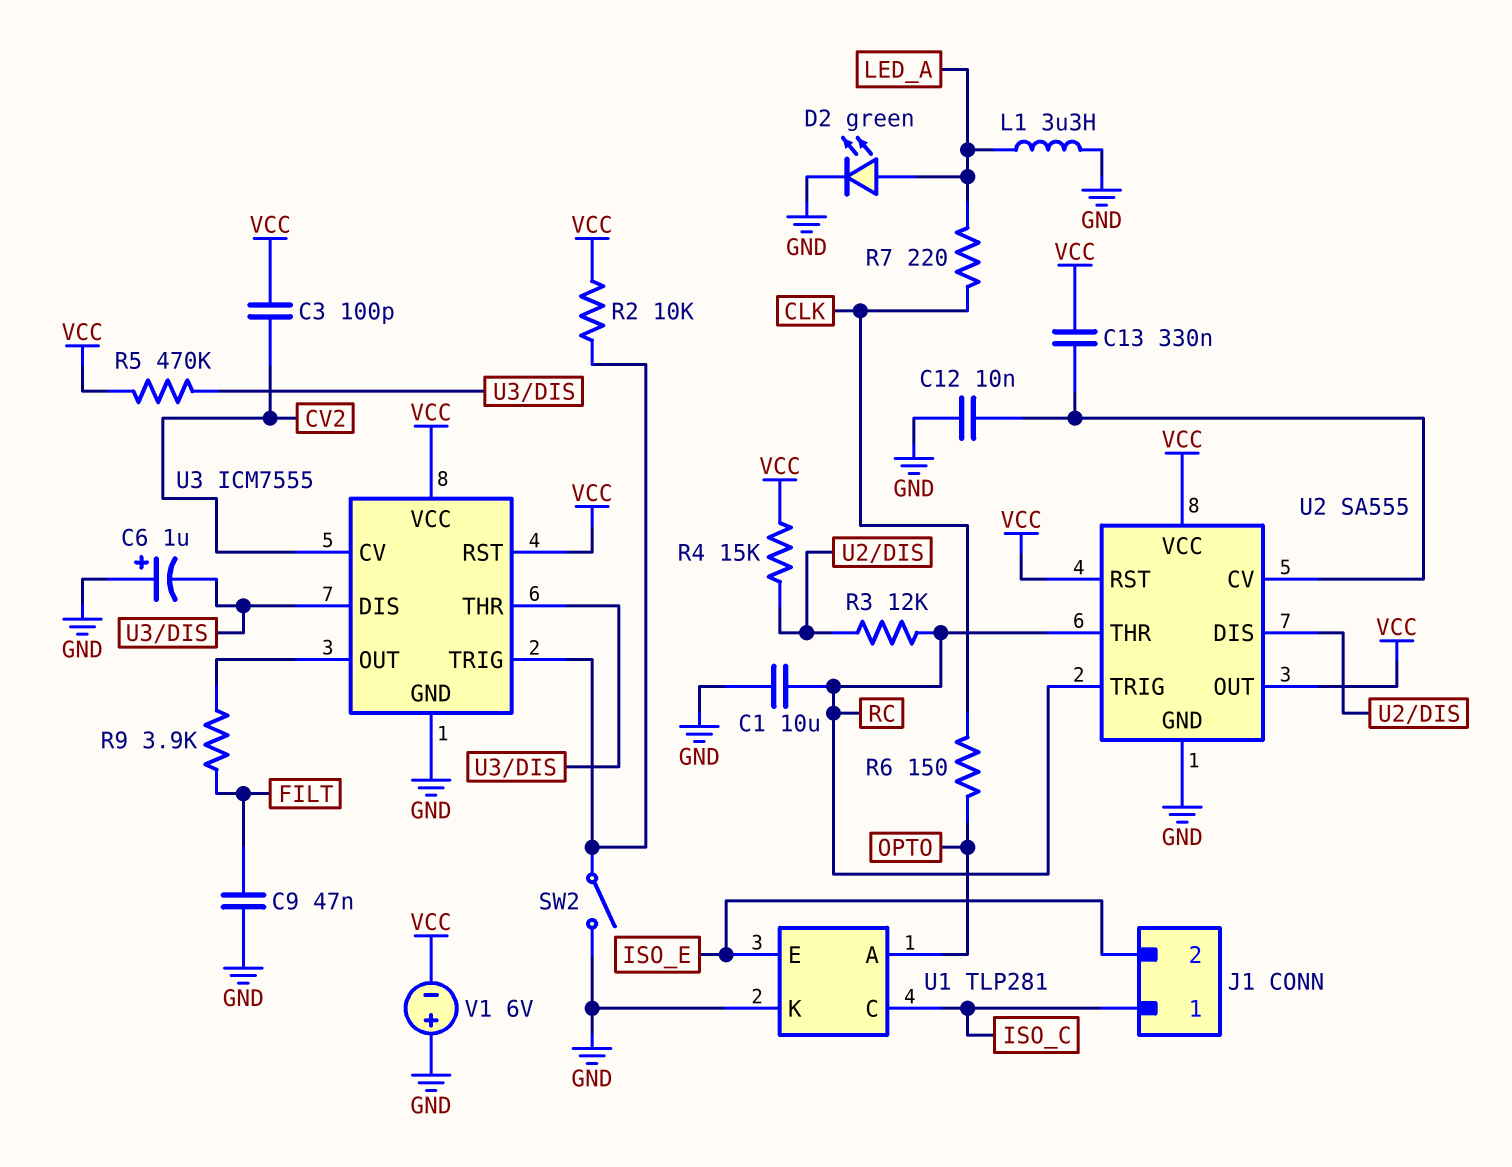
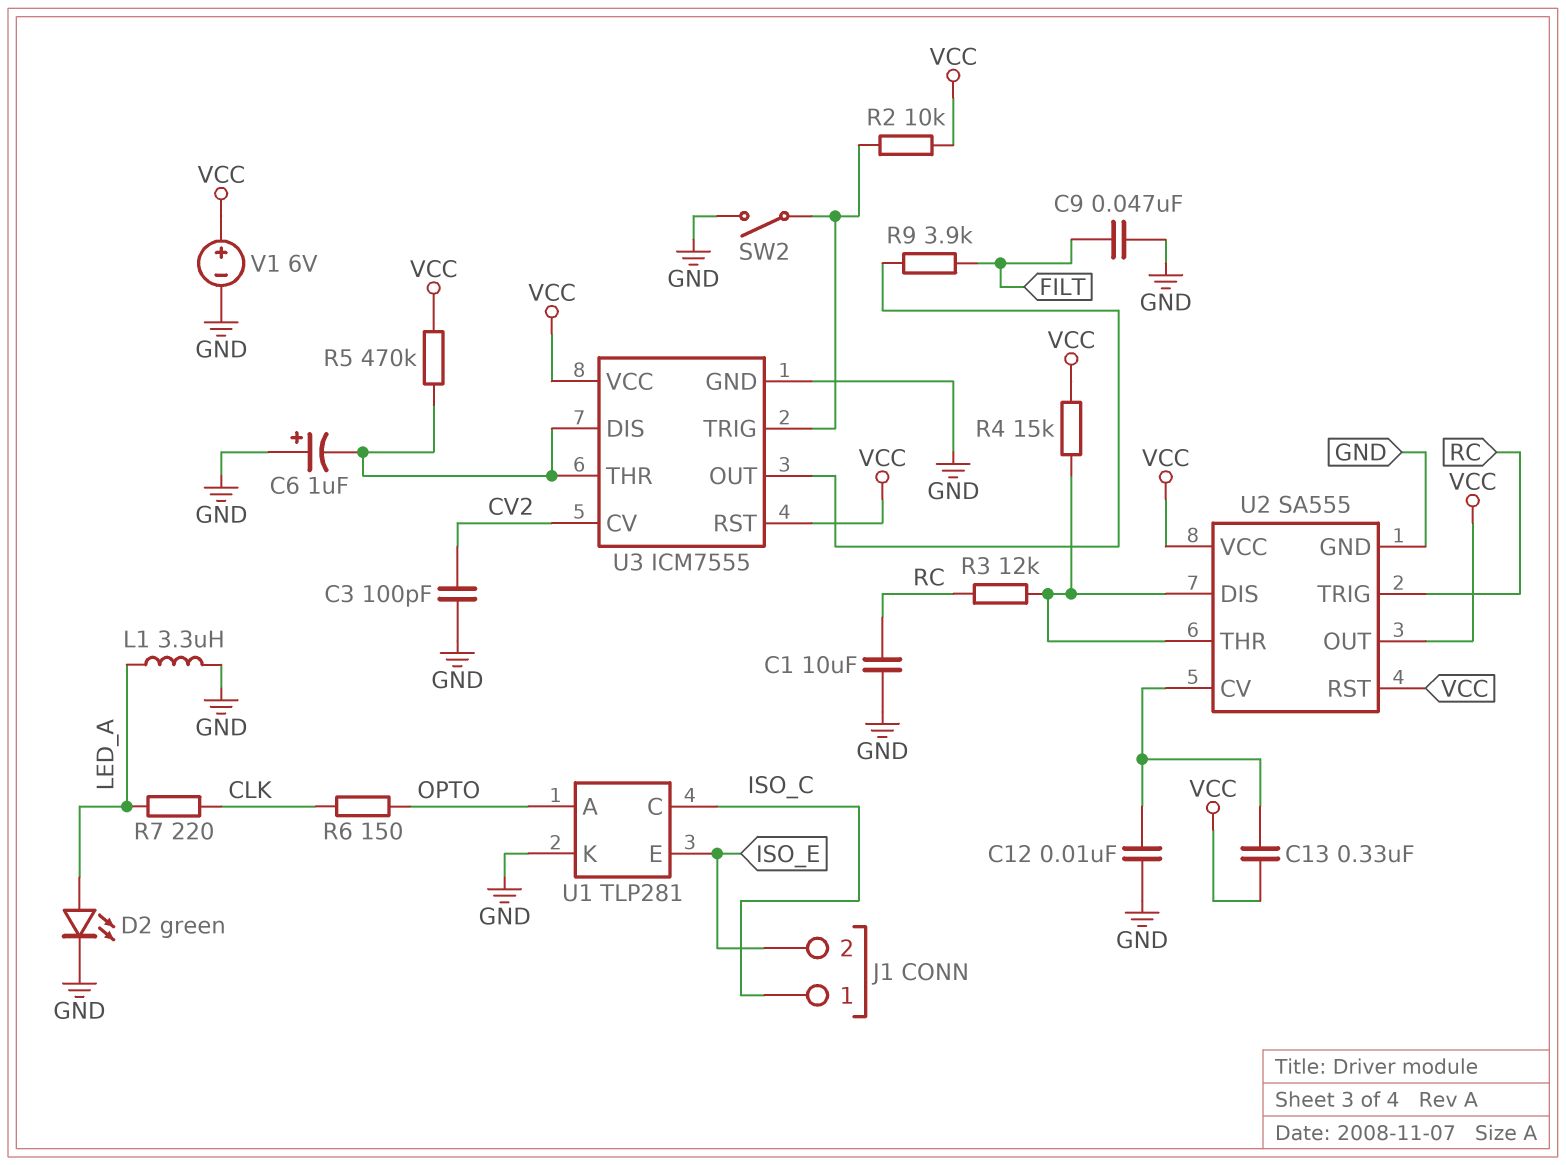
C3: 100pF (CV2, VCC) -> 100pF (CV2, GND)
U2 pin THR: RC -> U2/DIS
V1: 6V (plus GND, minus VCC) -> 6V (plus VCC, minus GND)

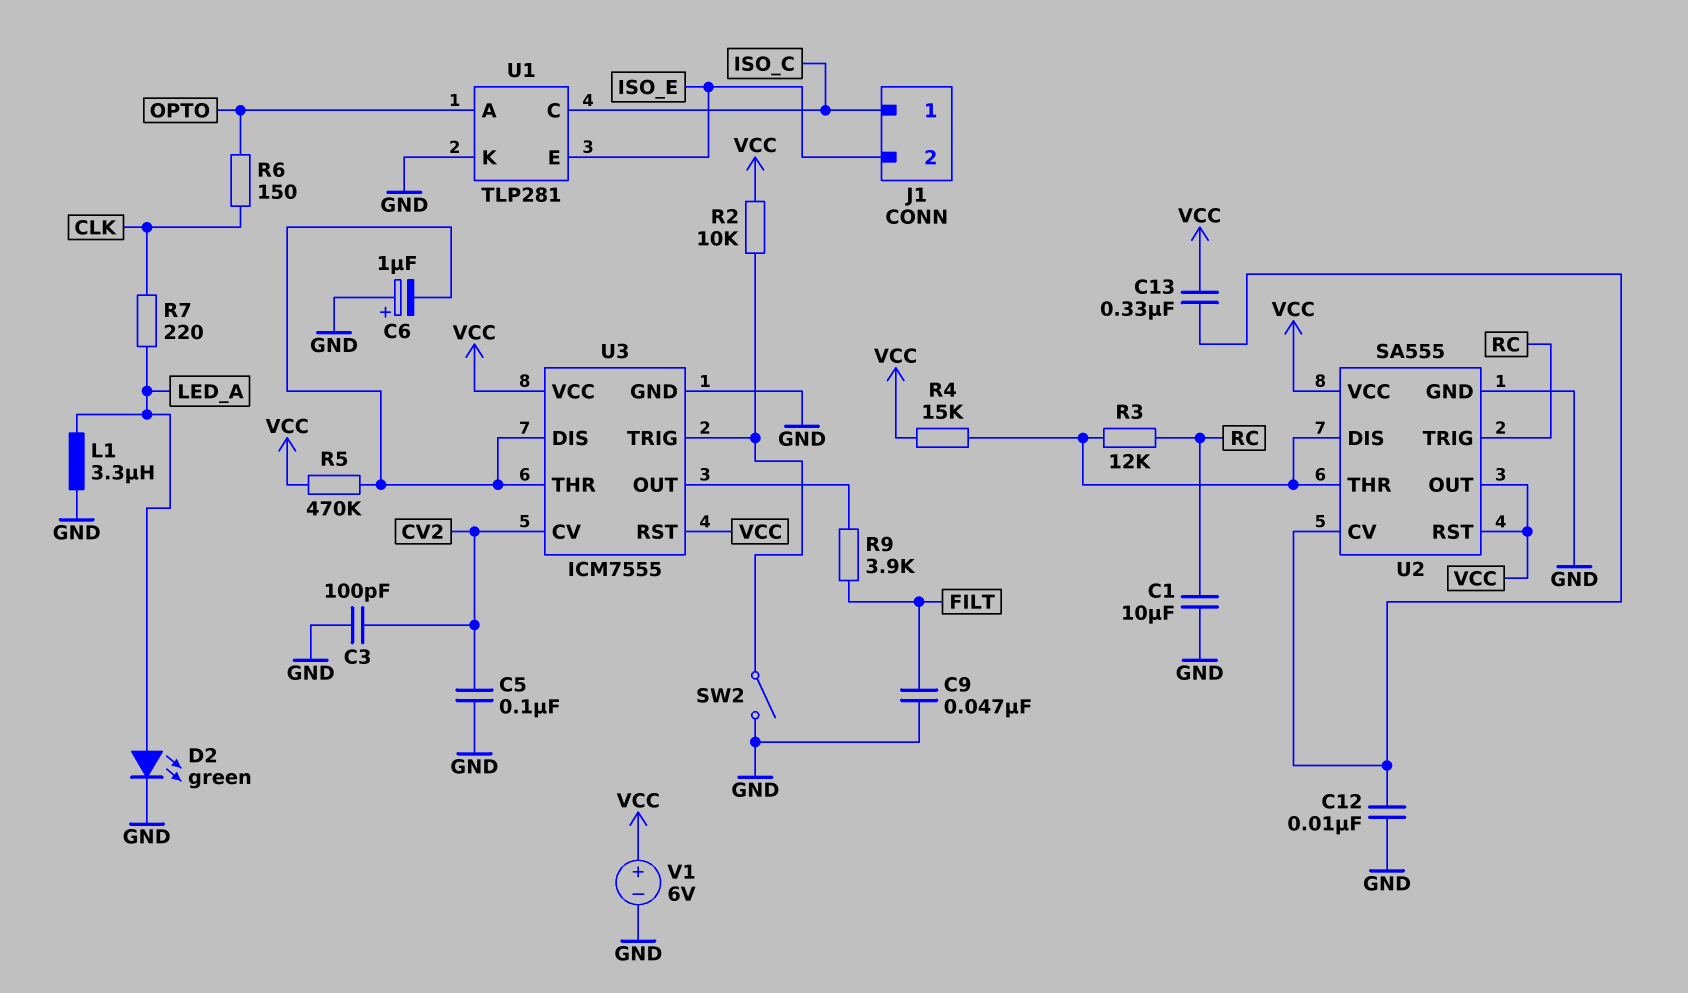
C5: none -> 100nF (CV2, GND)

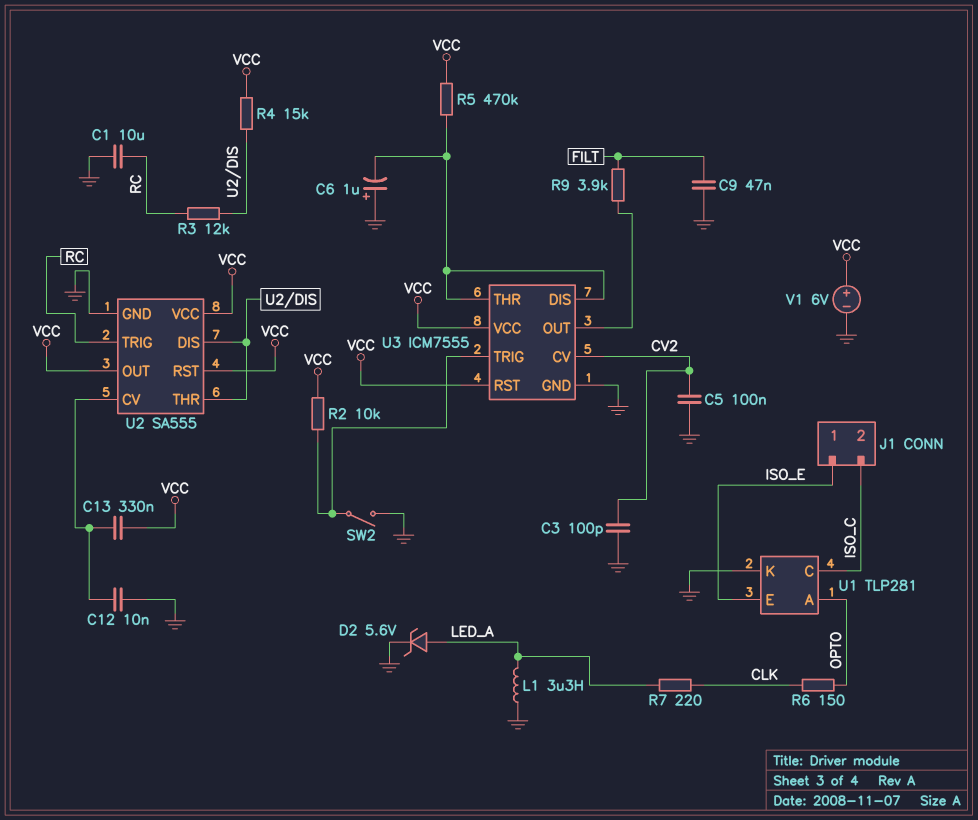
D2: LED green (A LED_A, K GND) -> zener 5.6V (A LED_A, K GND)
J1 pin 1: ISO_C -> ISO_E
J1 pin 2: ISO_E -> ISO_C

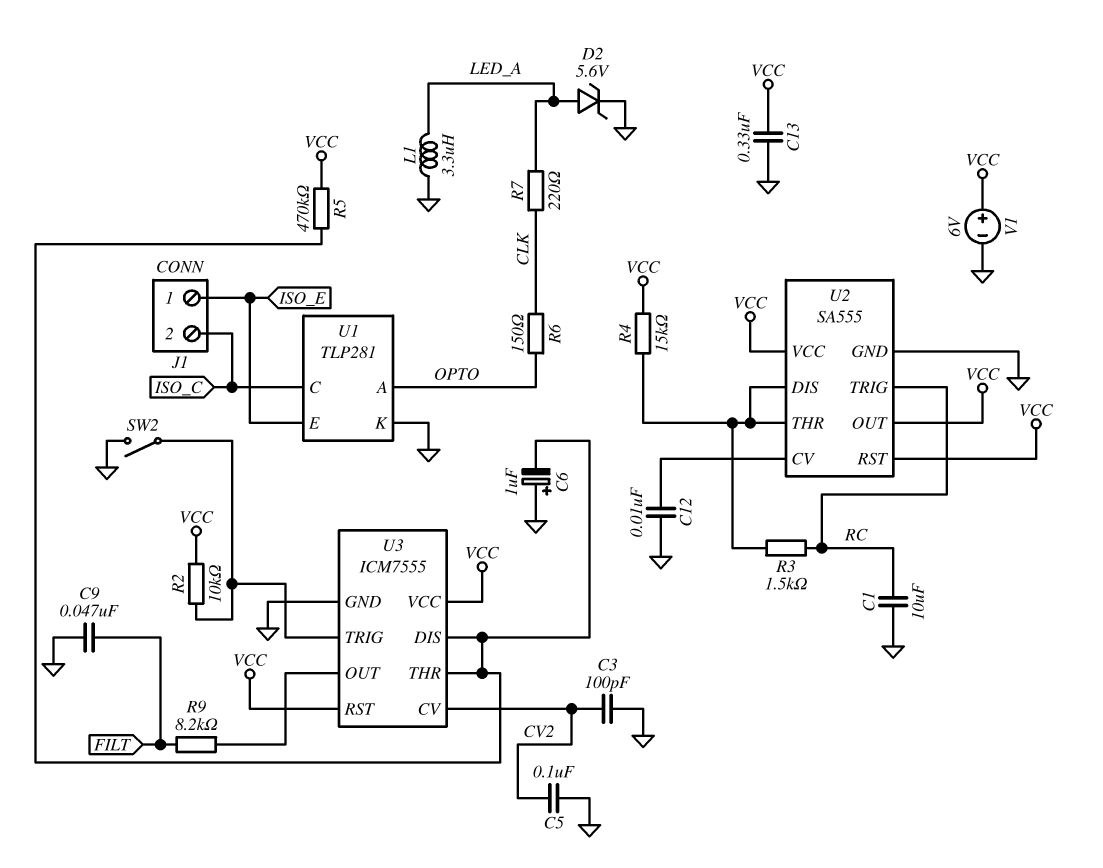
C13: 330nF (U2/CV, VCC) -> 330nF (GND, VCC)
R3: 12k (RC, U2/DIS) -> 1.5k (RC, U2/DIS)
R9: 3.9k (FILT, U3/OUT) -> 8.2k (FILT, U3/OUT)

